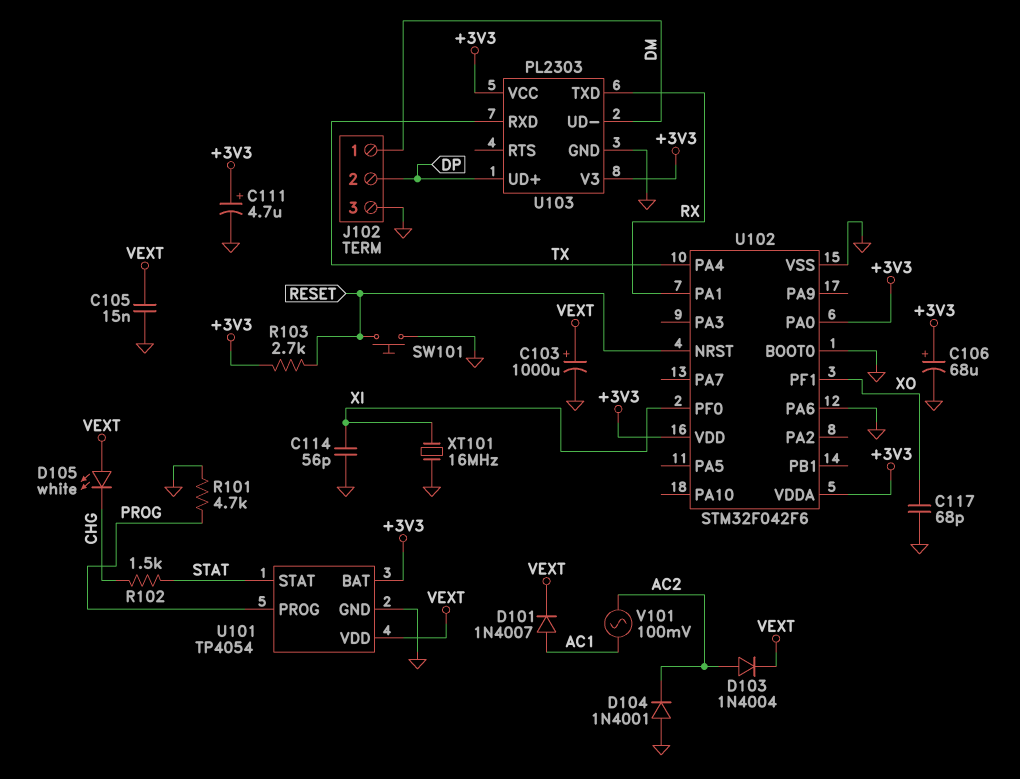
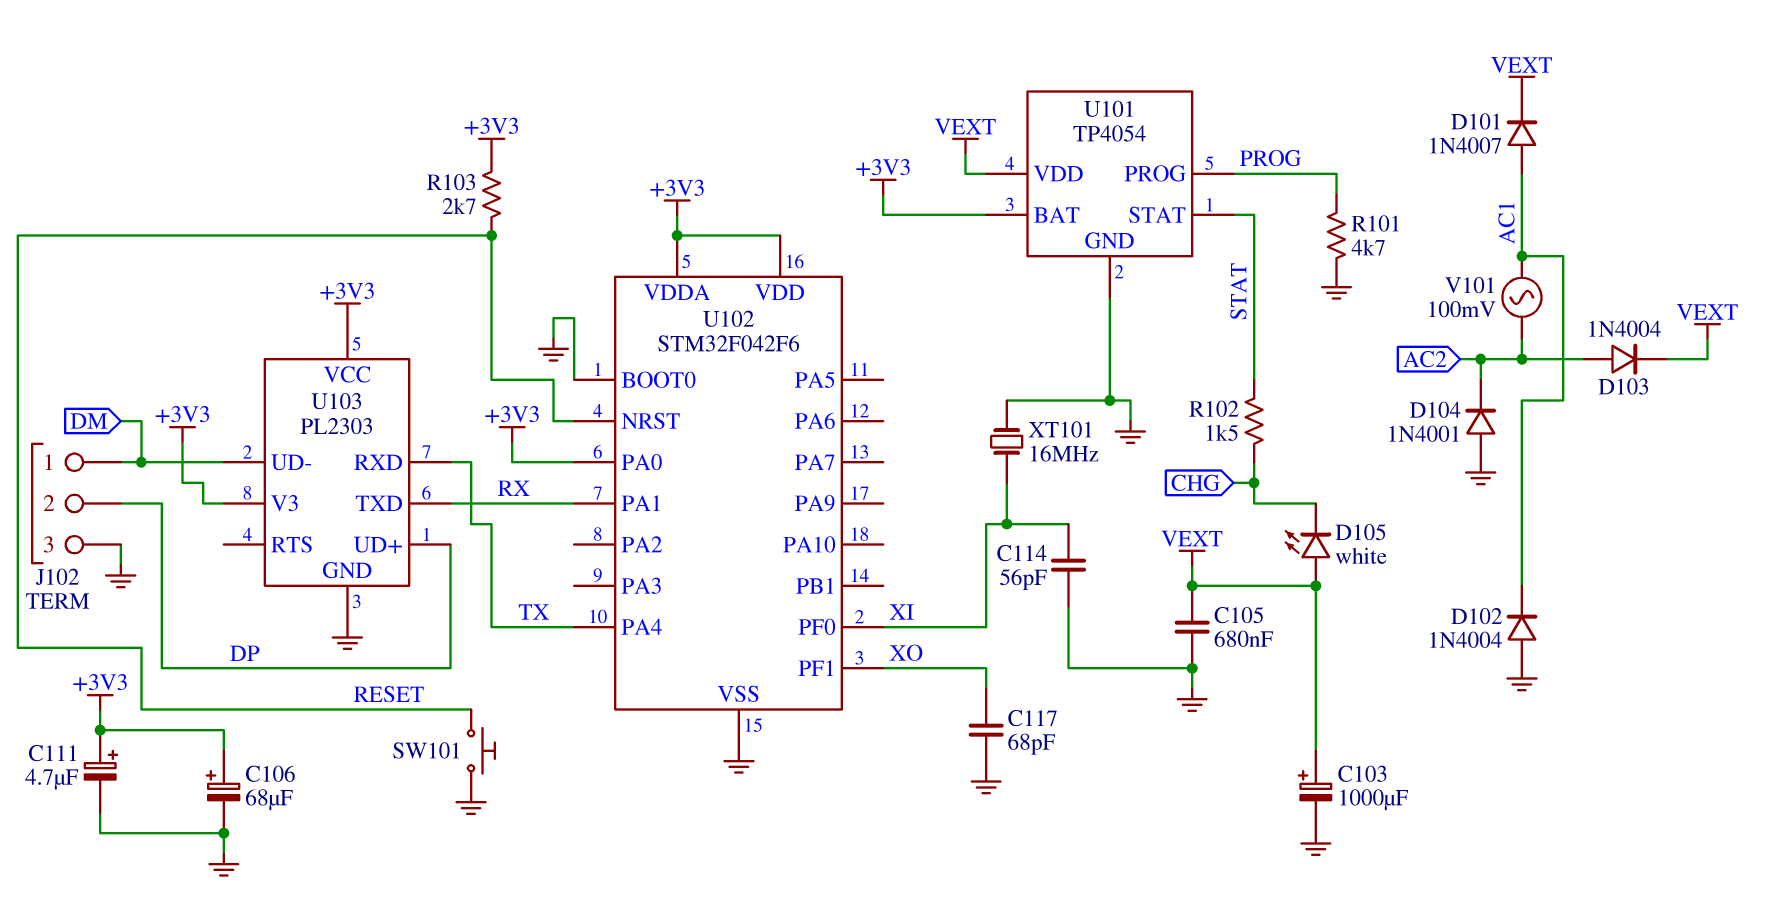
C105: 15nF (GND, VEXT) -> 680nF (GND, VEXT)
D102: none -> diode 1N4004 (A GND, K AC1)
U102 pin PA6: GND -> none

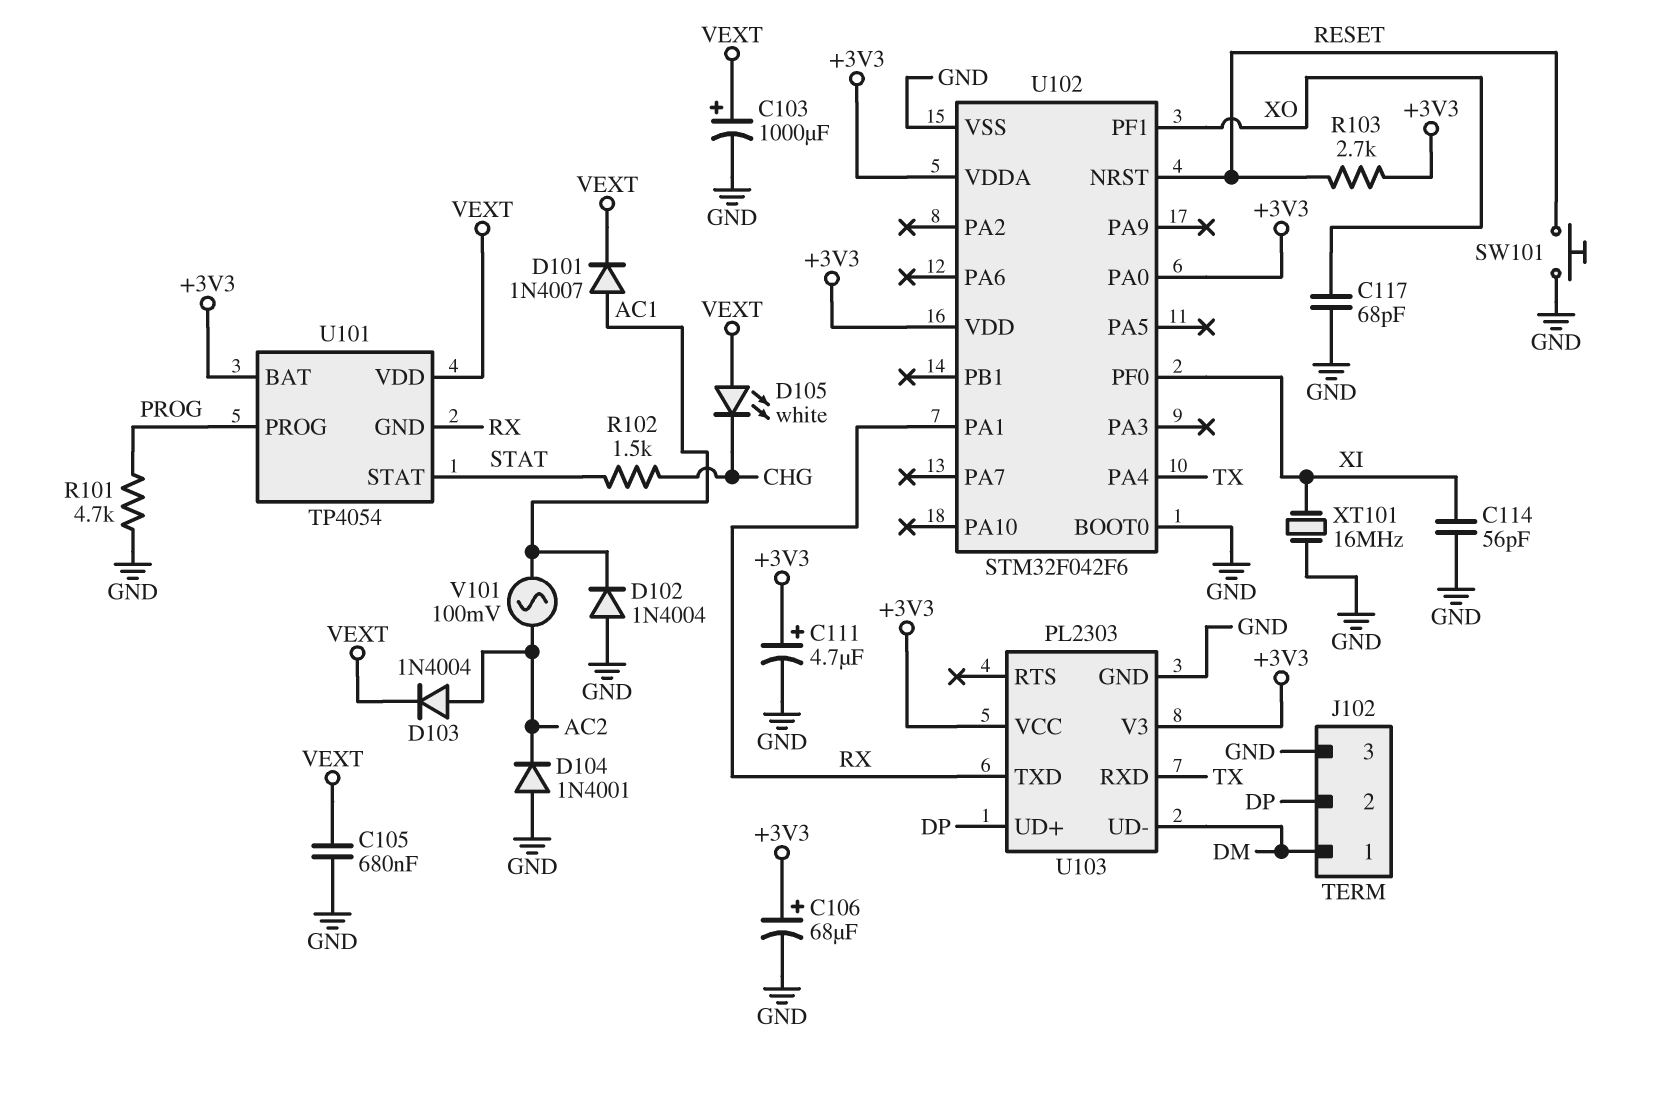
U101 pin GND: GND -> RX

